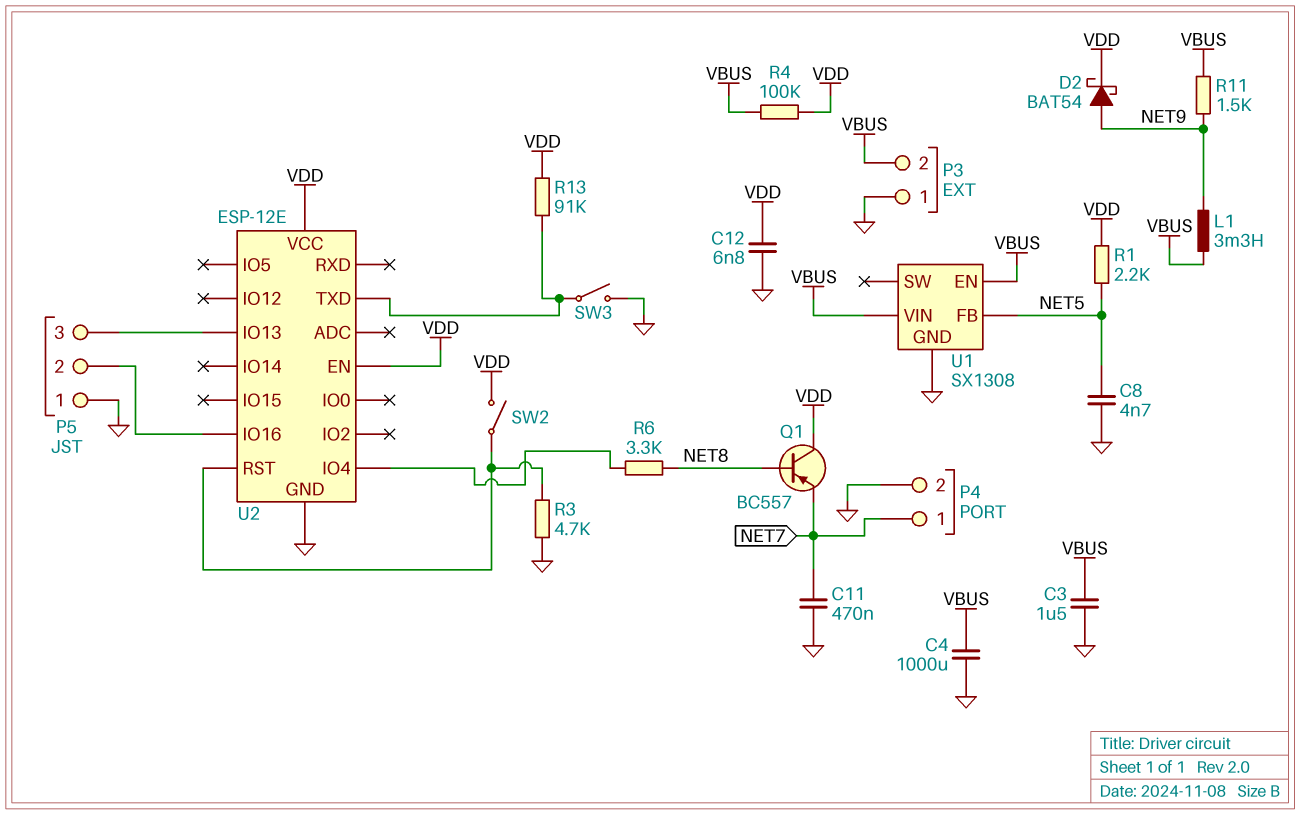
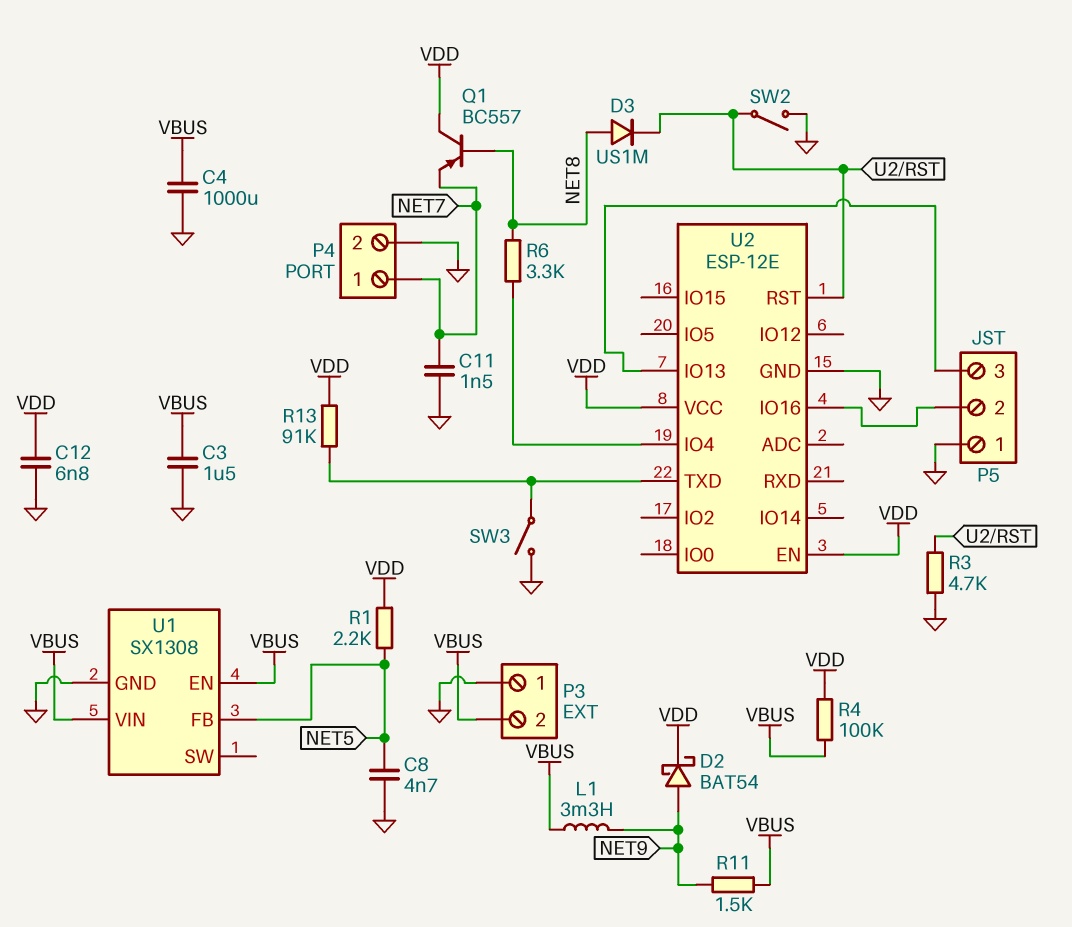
C11: 470nF (GND, NET7) -> 1.5nF (GND, NET7)
D3: none -> diode US1M (A NET8, K U2/RST)
SW2: switch (U2/RST, VDD) -> switch (GND, U2/RST)

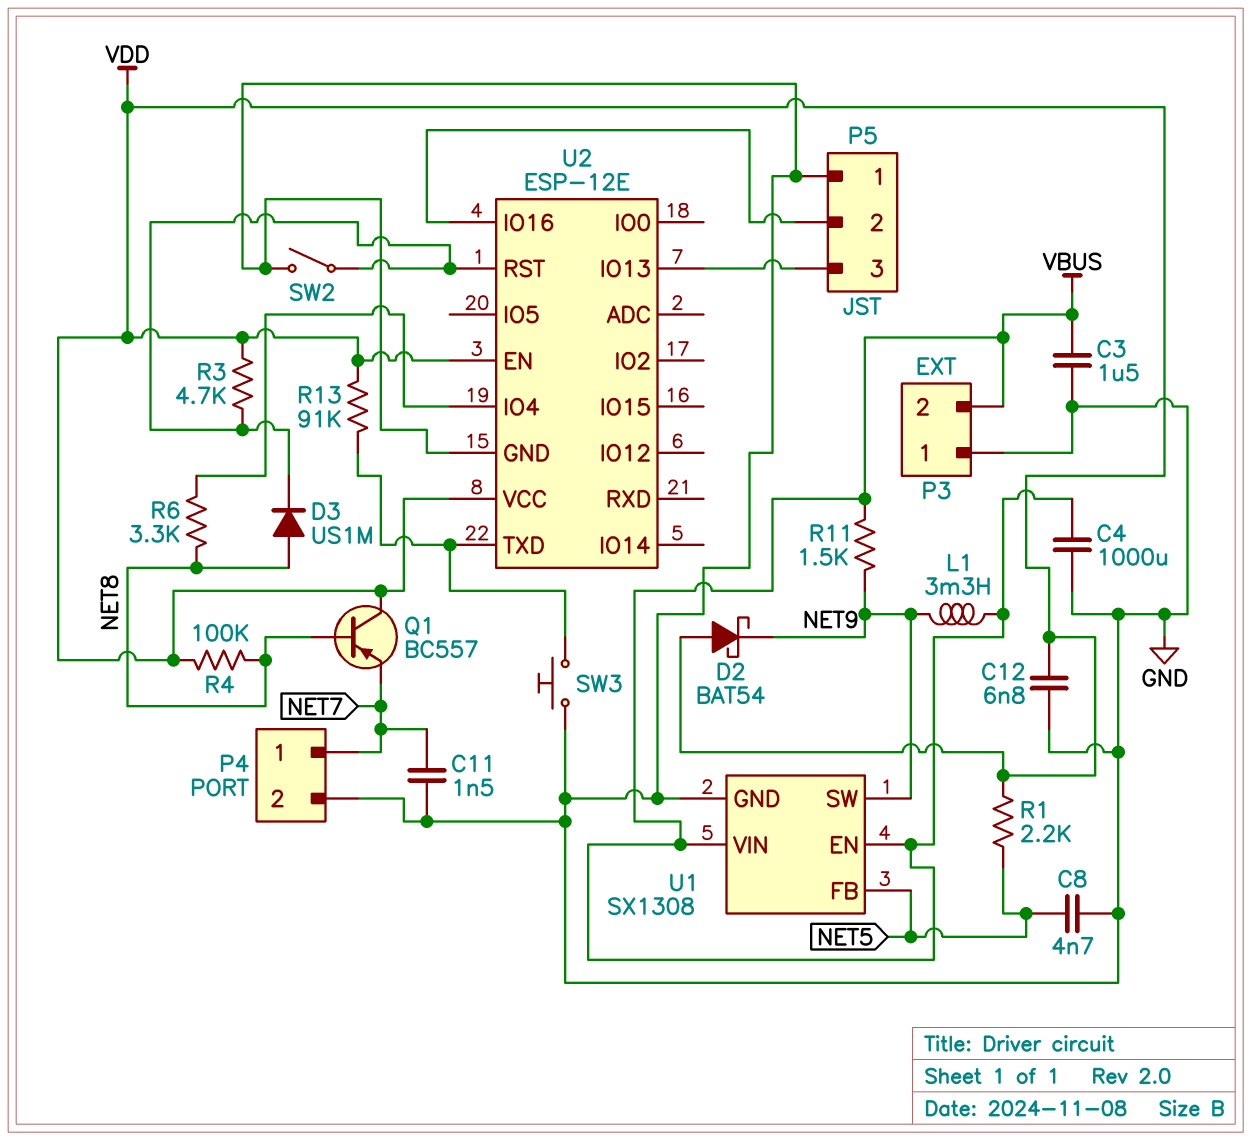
D2: schottky BAT54 (A NET9, K VDD) -> schottky BAT54 (A VDD, K NET9)
R3: 4.7k (GND, U2/RST) -> 4.7k (U2/RST, VDD)
R4: 100k (VBUS, VDD) -> 100k (NET8, VDD)
SW3: switch (GND, U2/TXD) -> button (GND, U2/TXD)
U1 pin SW: none -> NET9

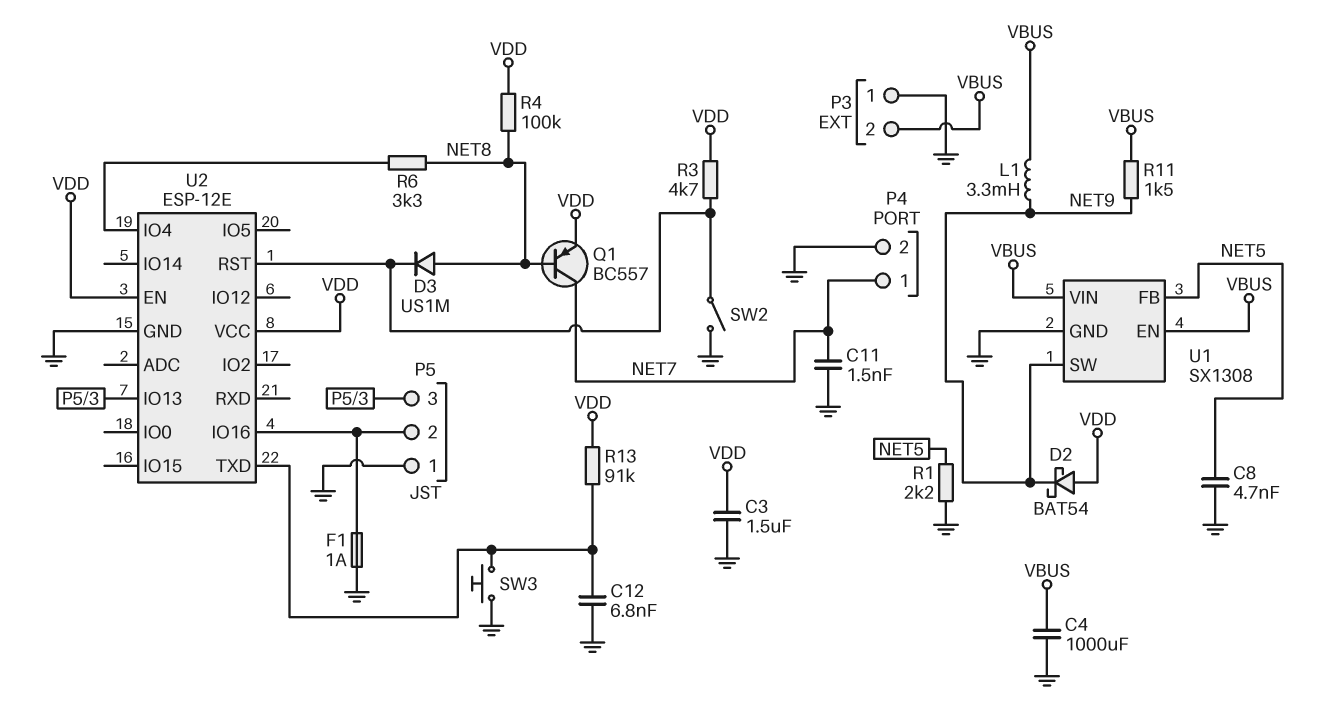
C3: 1.5uF (GND, VBUS) -> 1.5uF (GND, VDD)
C12: 6.8nF (GND, VDD) -> 6.8nF (GND, U2/TXD)
F1: none -> 1A (GND, P5/2)
Q1: PNP BC557 (B NET8, C VDD, E NET7) -> PNP BC557 (B NET8, C NET7, E VDD)
R1: 2.2k (NET5, VDD) -> 2.2k (GND, NET5)

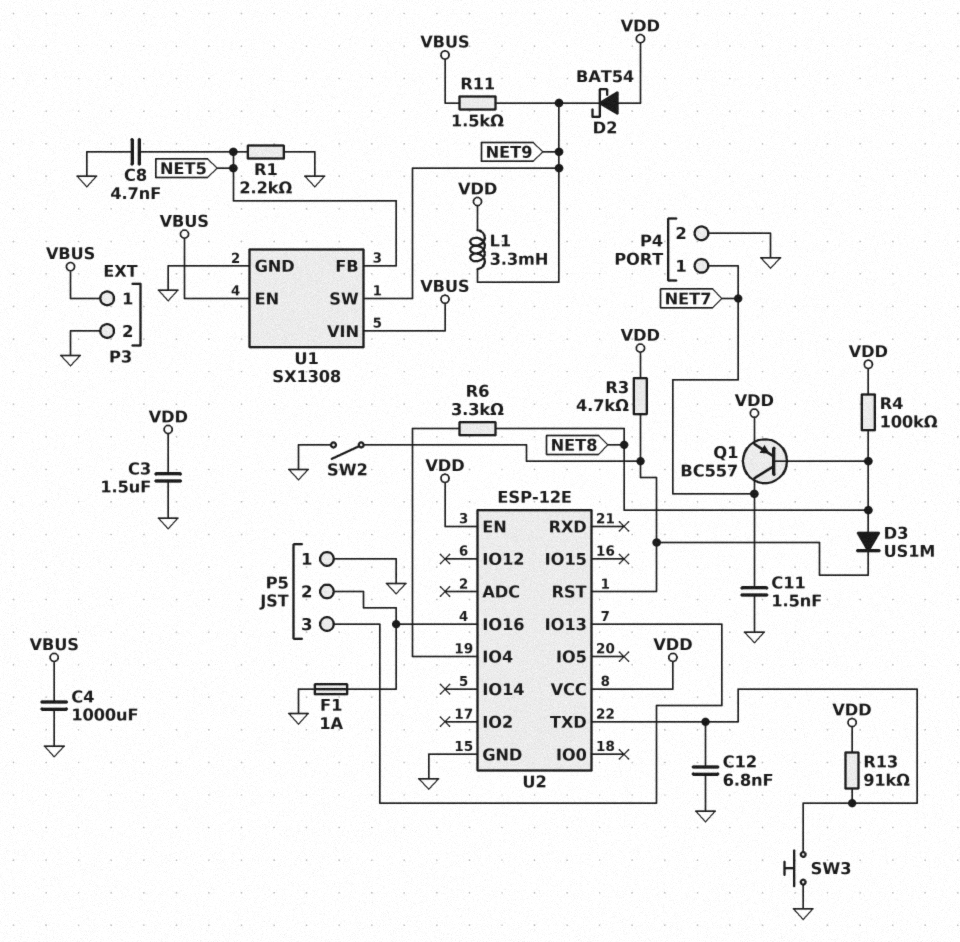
L1: 3.3mH (NET9, VBUS) -> 3.3mH (NET9, VDD)
P3 pin 1: GND -> VBUS
P3 pin 2: VBUS -> GND

